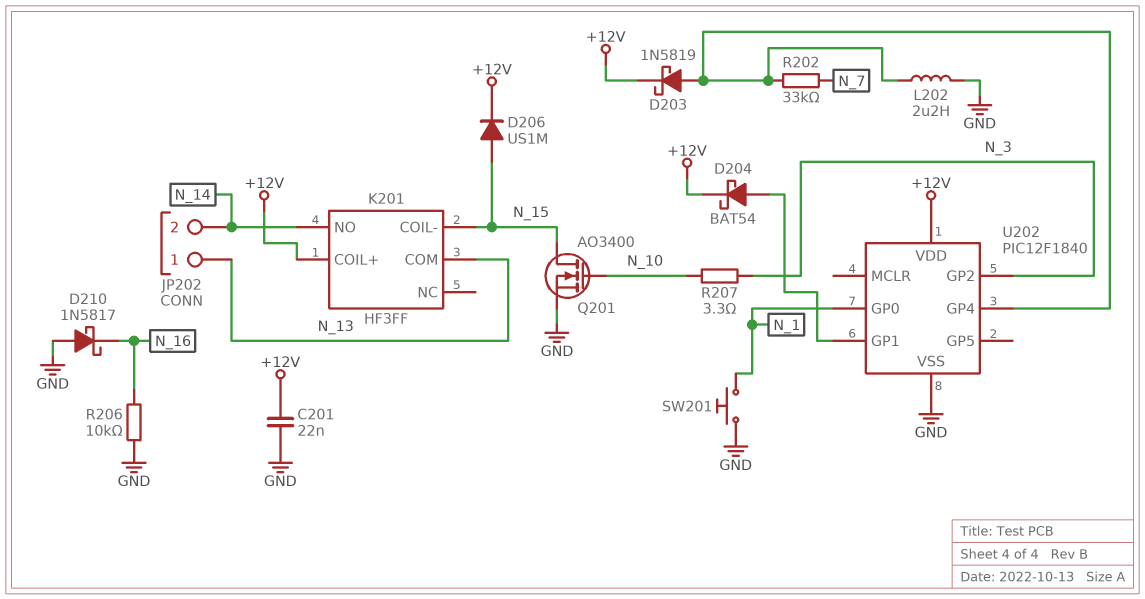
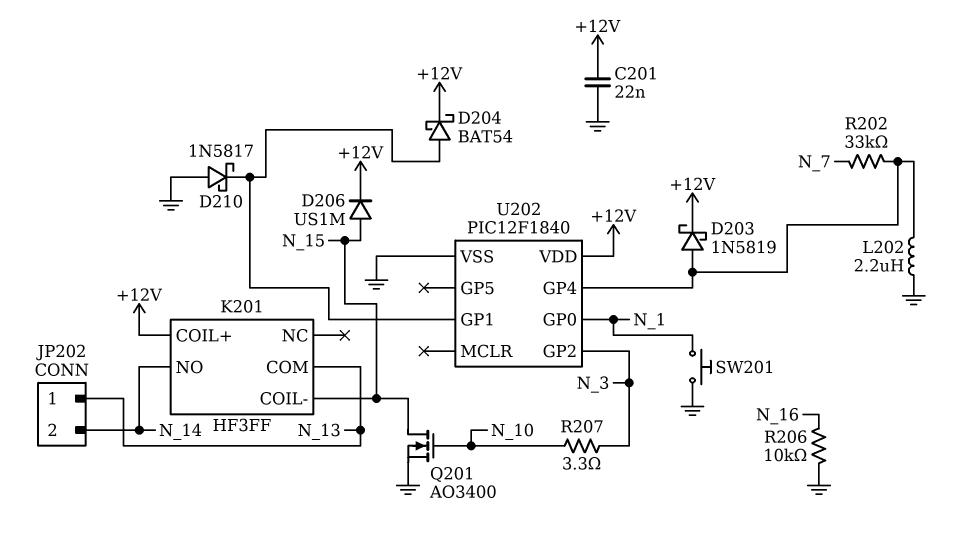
D210: schottky 1N5817 (A GND, K N_16) -> schottky 1N5817 (A GND, K U202/GP1)

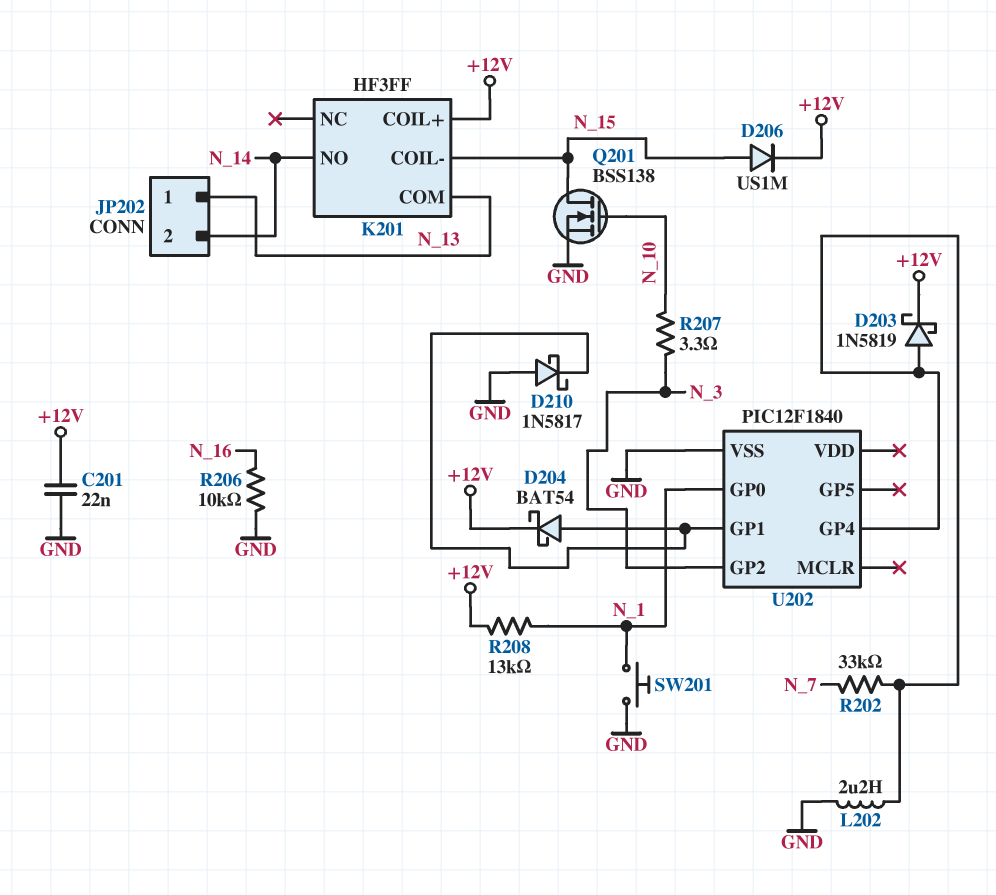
Q201: NMOS AO3400 (G N_10, D N_15, S GND) -> NMOS BSS138 (G N_10, D N_15, S GND)
R208: none -> 13k (+12V, N_1)
U202 pin VDD: +12V -> none

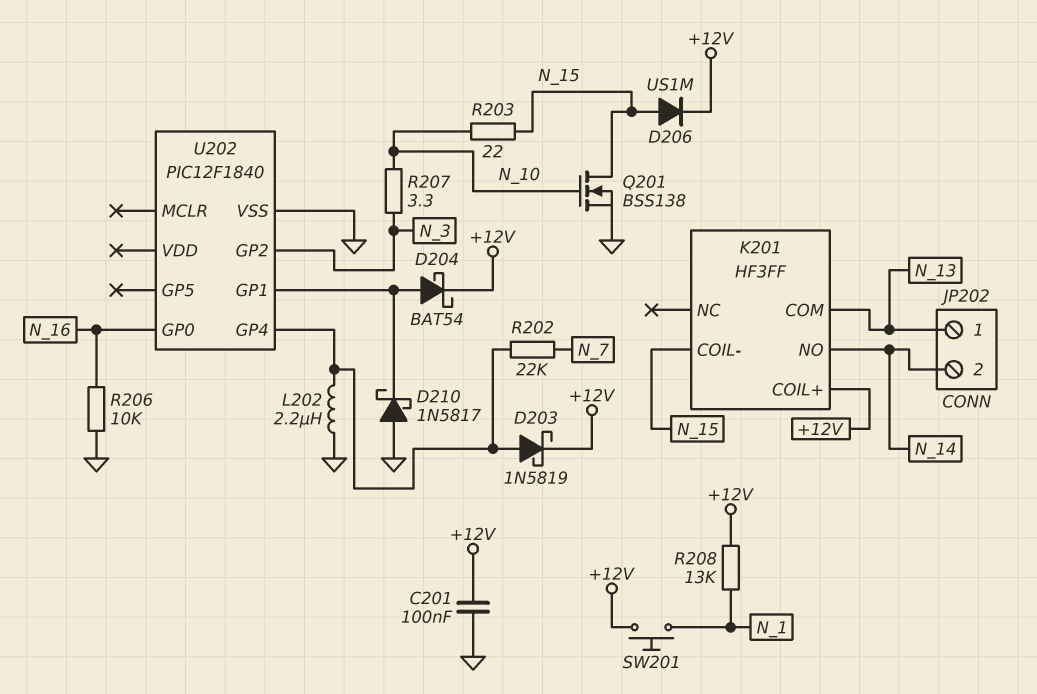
C201: 22nF (+12V, GND) -> 100nF (+12V, GND)
R202: 33k (N_7, U202/GP4) -> 22k (N_7, U202/GP4)
R203: none -> 22 (N_10, N_15)
SW201: button (GND, N_1) -> button (+12V, N_1)
U202 pin GP0: N_1 -> N_16

